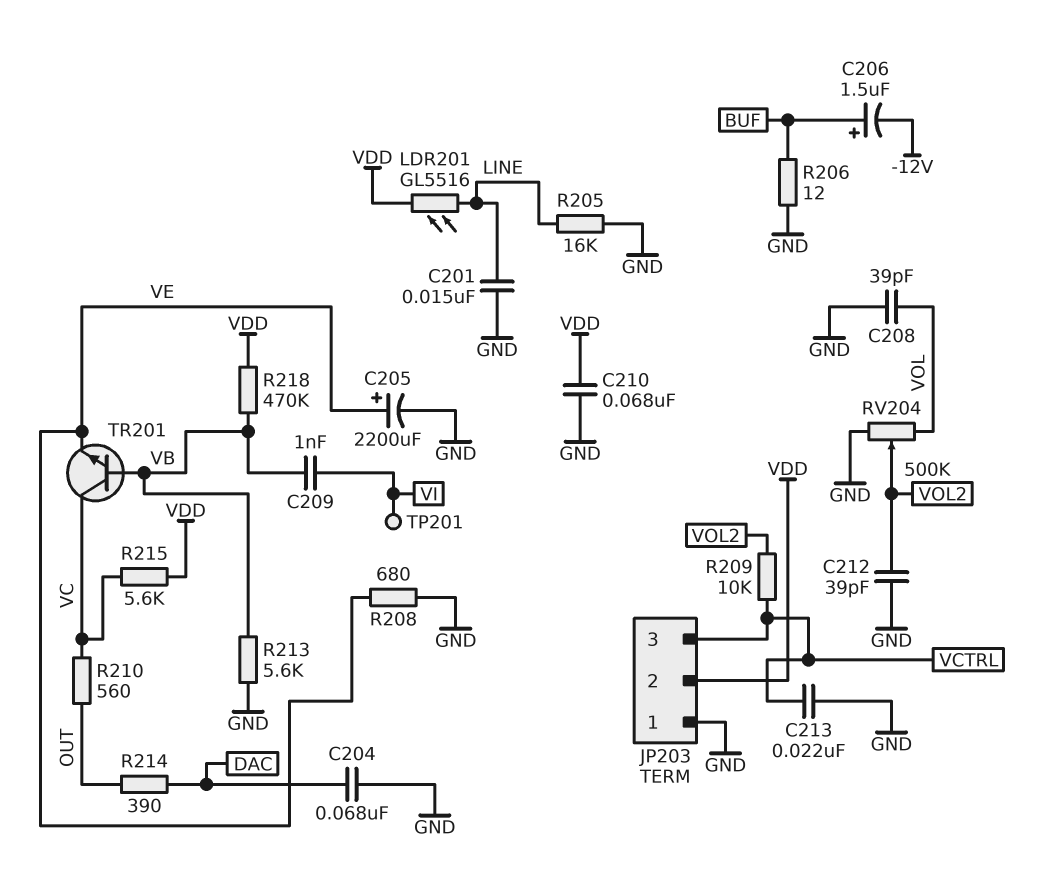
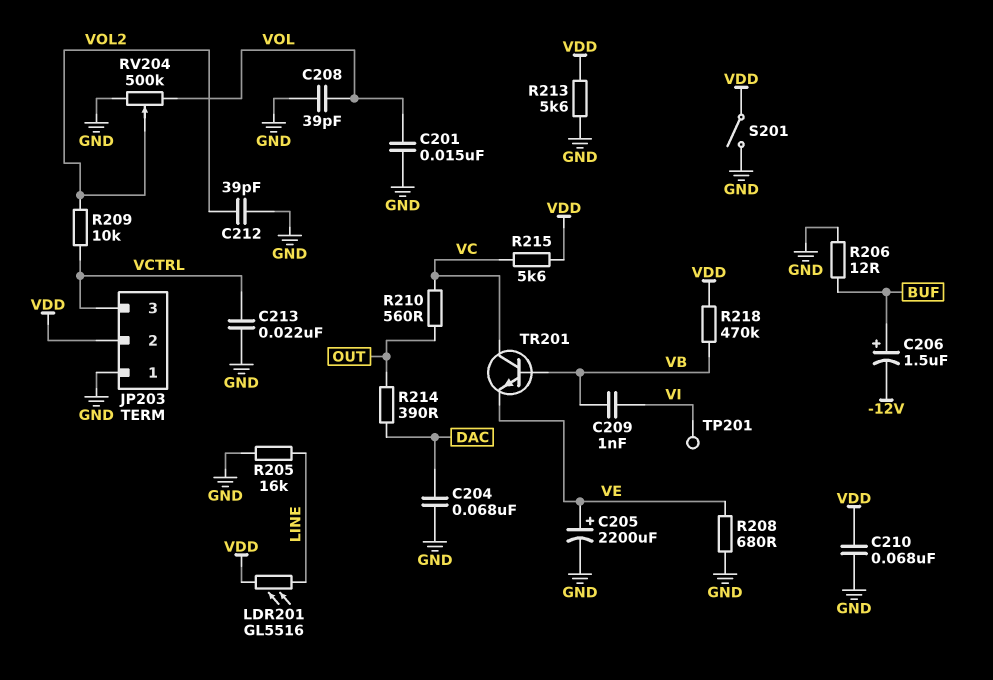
C201: 15nF (GND, LINE) -> 15nF (GND, VOL)
R213: 5.6k (GND, VB) -> 5.6k (GND, VDD)
S201: none -> switch (GND, VDD)

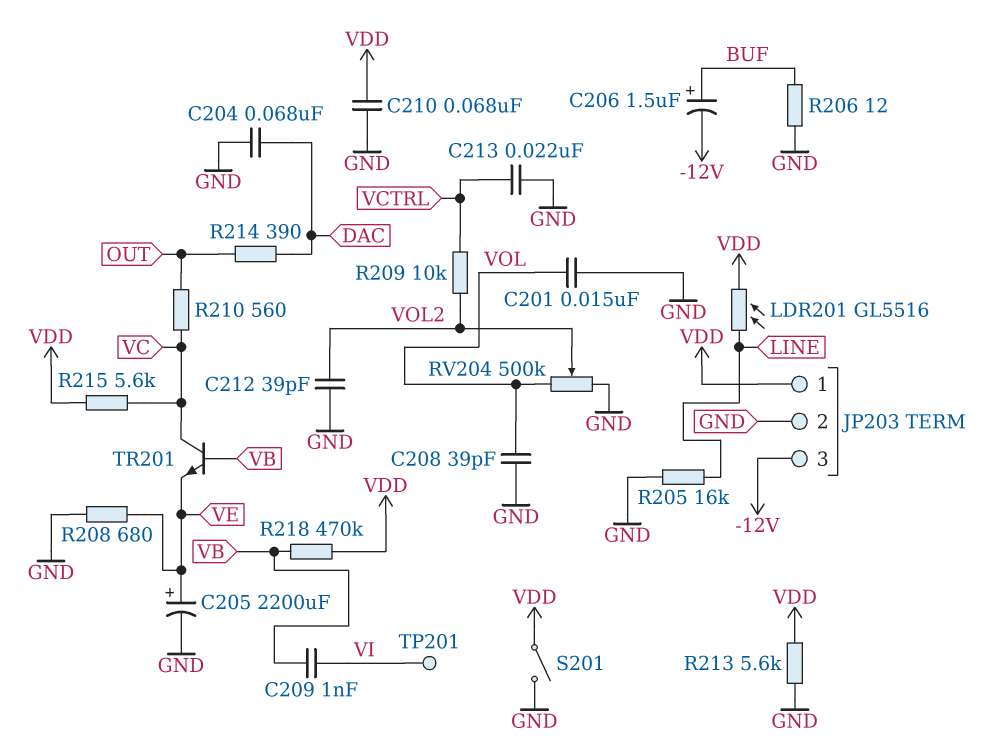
JP203 pin 1: GND -> VDD
JP203 pin 2: VDD -> GND
JP203 pin 3: VCTRL -> -12V

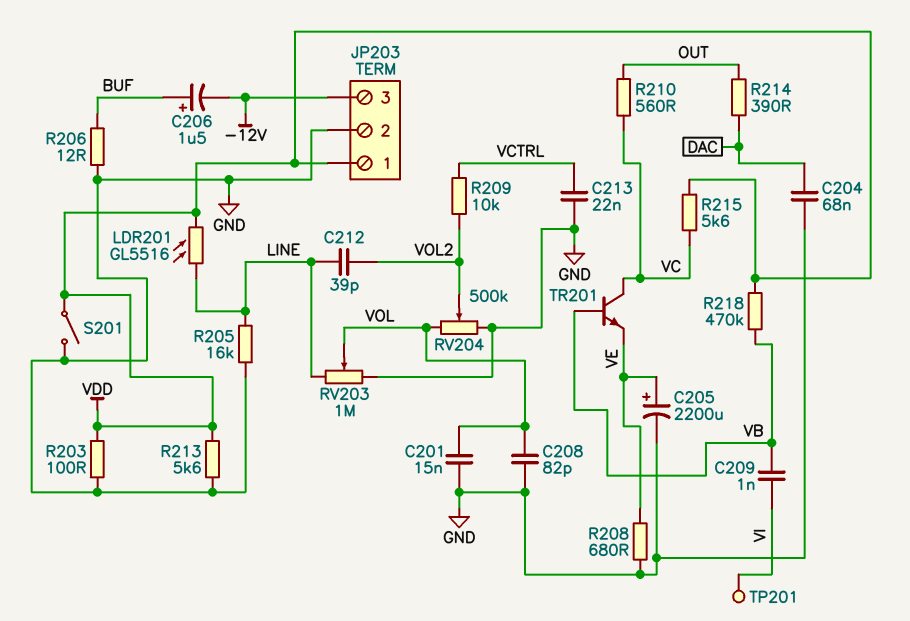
C208: 39pF (GND, VOL) -> 82pF (GND, VOL)
C210: 68nF (GND, VDD) -> none
C212: 39pF (GND, VOL2) -> 39pF (LINE, VOL2)
R203: none -> 100 (GND, VDD)
RV203: none -> 1M (GND, LINE, wiper VOL)

